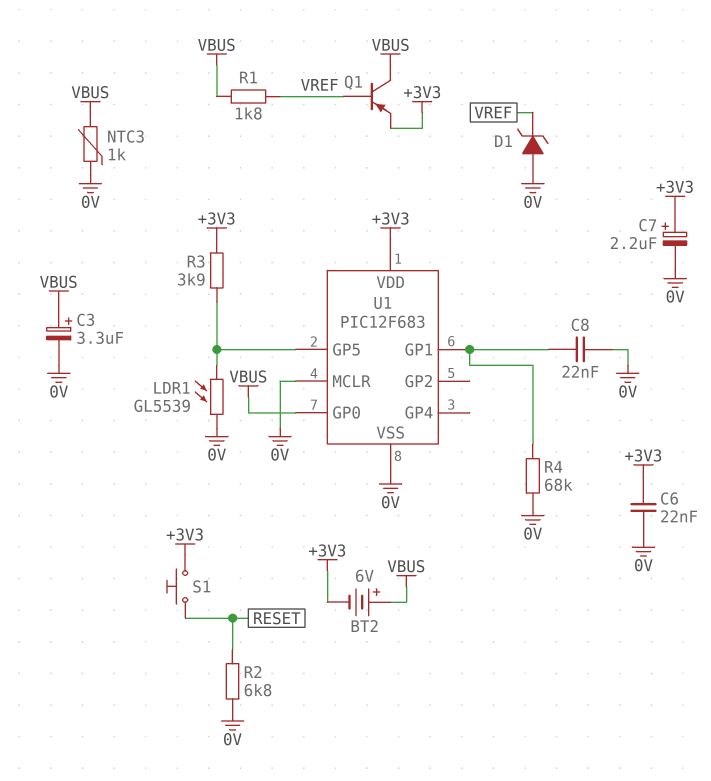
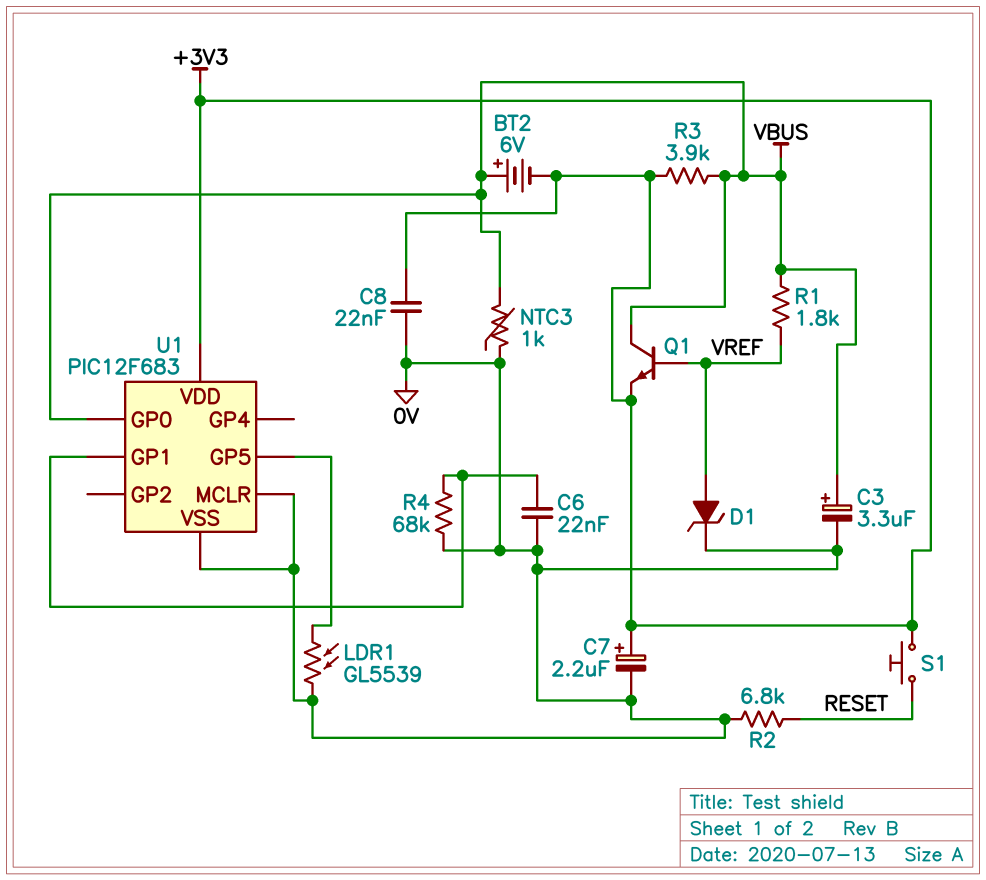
C6: 22nF (+3V3, 0V) -> 22nF (0V, U1/GP1)
C8: 22nF (0V, U1/GP1) -> 22nF (+3V3, 0V)
D1: zener (A 0V, K VREF) -> zener (A VREF, K 0V)
Q1: PNP (B VREF, C VBUS, E +3V3) -> NPN (B VREF, C VBUS, E +3V3)
R3: 3.9k (+3V3, U1/GP5) -> 3.9k (+3V3, VBUS)

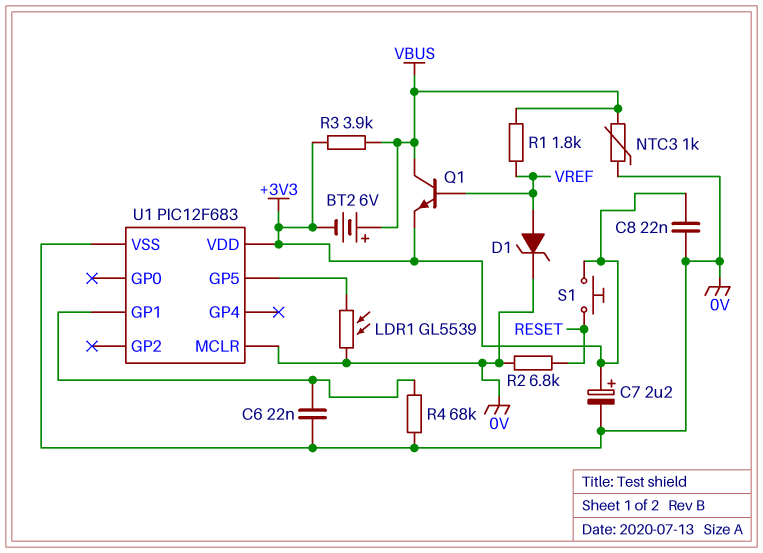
C3: 3.3uF (plus VBUS, minus 0V) -> none
U1 pin GP0: VBUS -> none

